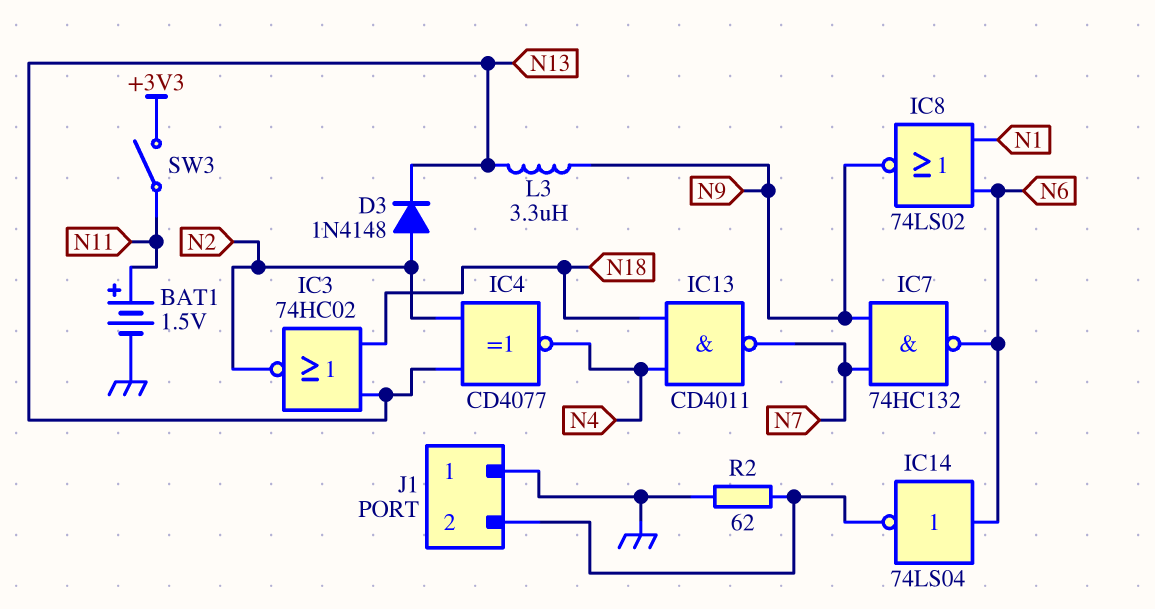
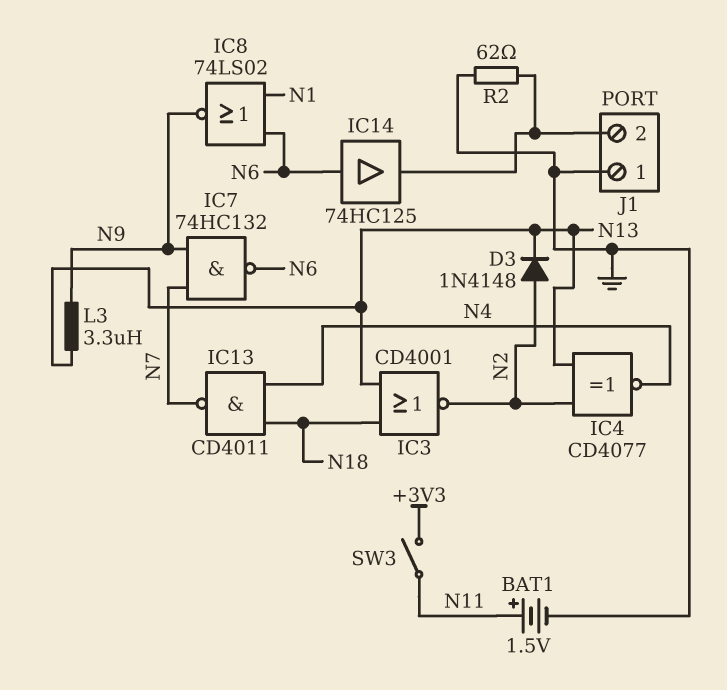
IC3: NOR 74HC02 (in N13, in N18, out N2) -> NOR CD4001 (in N13, in N18, out N2)
IC14: NOT 74LS04 (in N6, out J1/2) -> buffer 74HC125 (in N6, out J1/2)

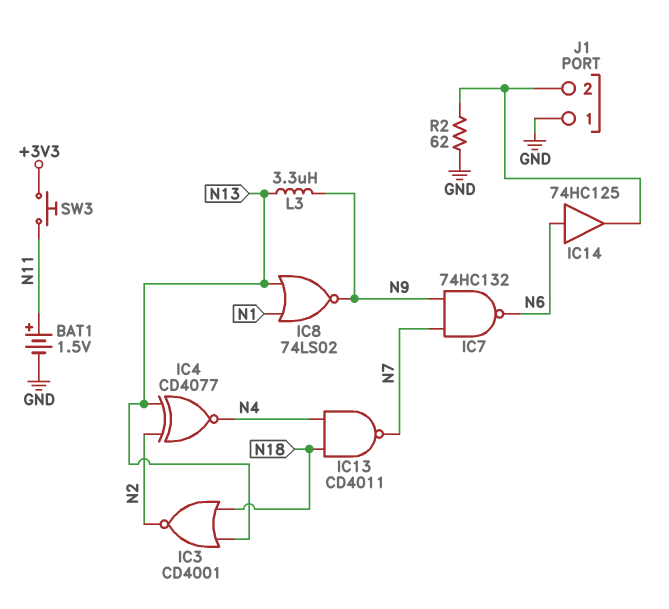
D3: diode 1N4148 (A N2, K N13) -> none
IC8: NOR 74LS02 (in N1, in N6, out N9) -> NOR 74LS02 (in N1, in N13, out N9)
SW3: switch (+3V3, N11) -> button (+3V3, N11)

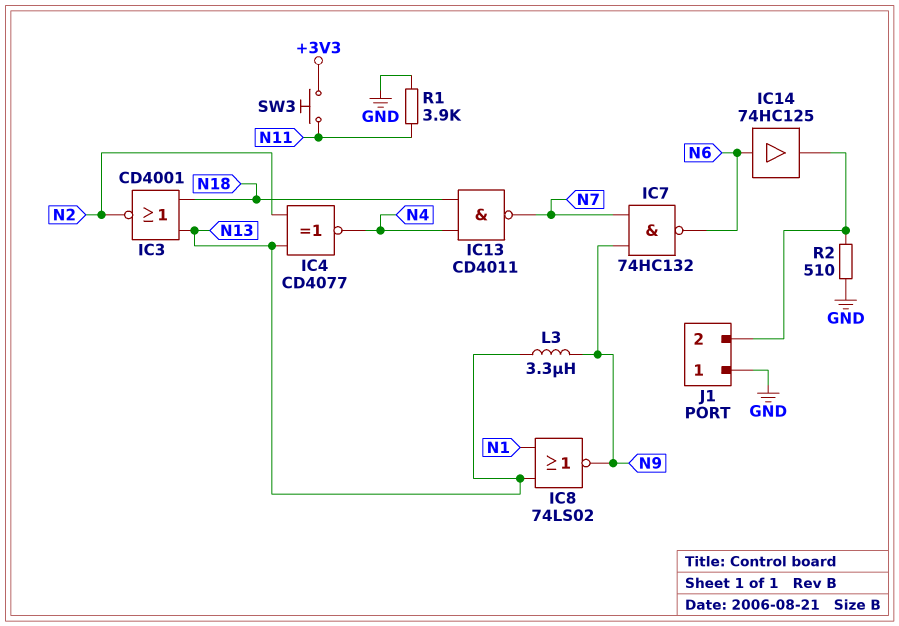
BAT1: 1.5V (plus N11, minus GND) -> none
R1: none -> 3.9k (GND, N11)
R2: 62 (GND, J1/2) -> 510 (GND, J1/2)

